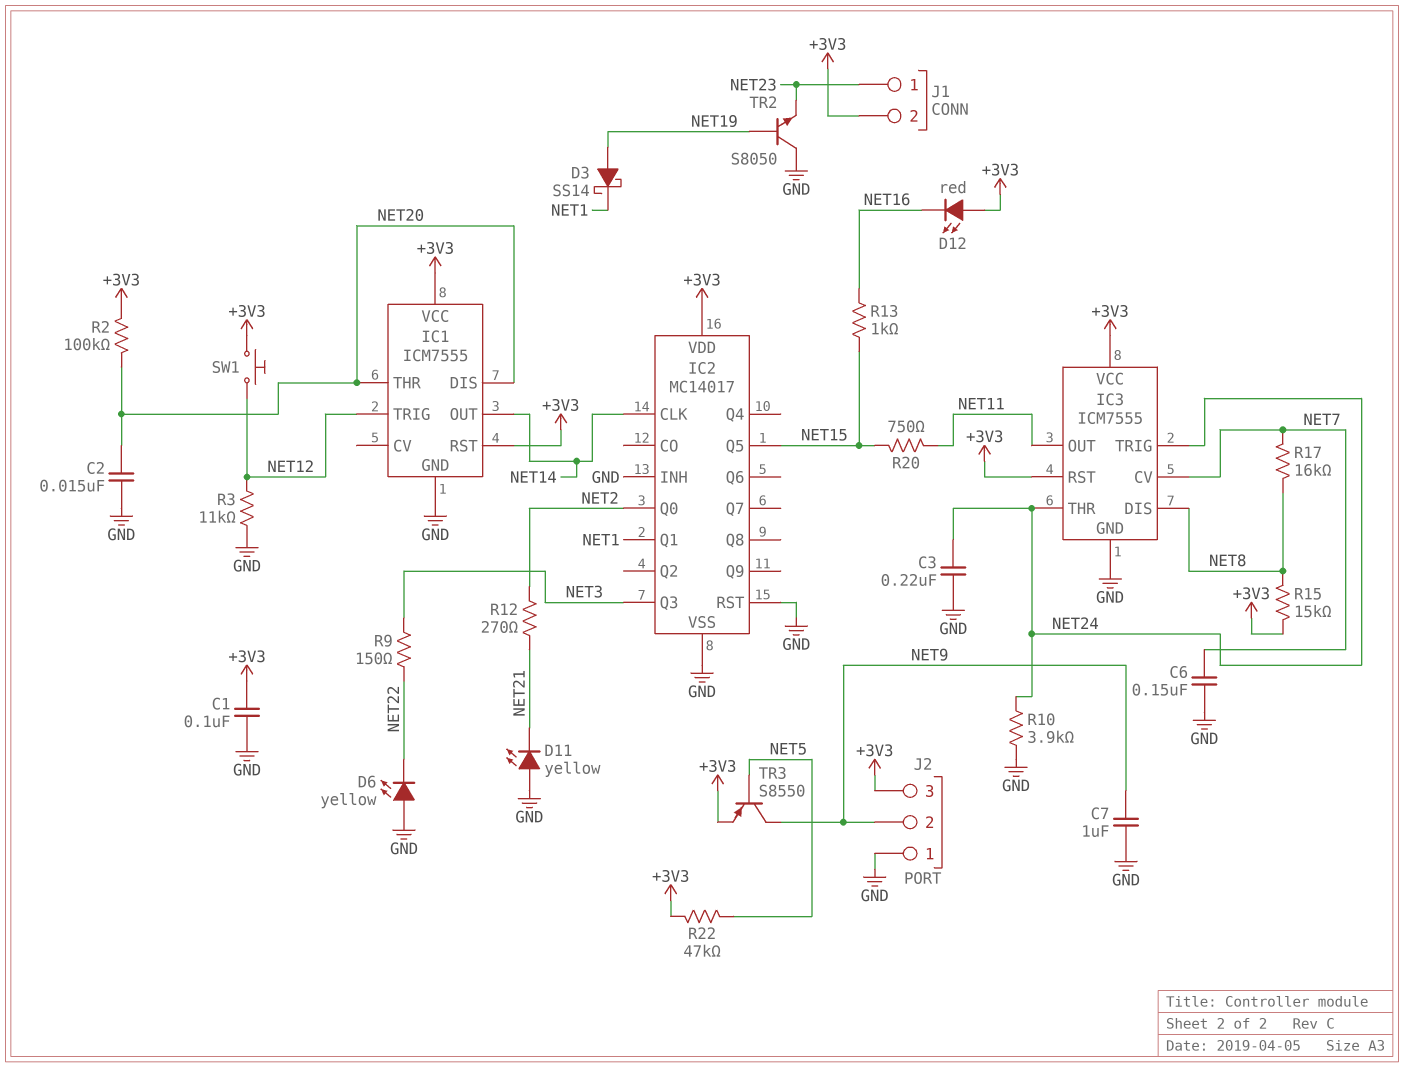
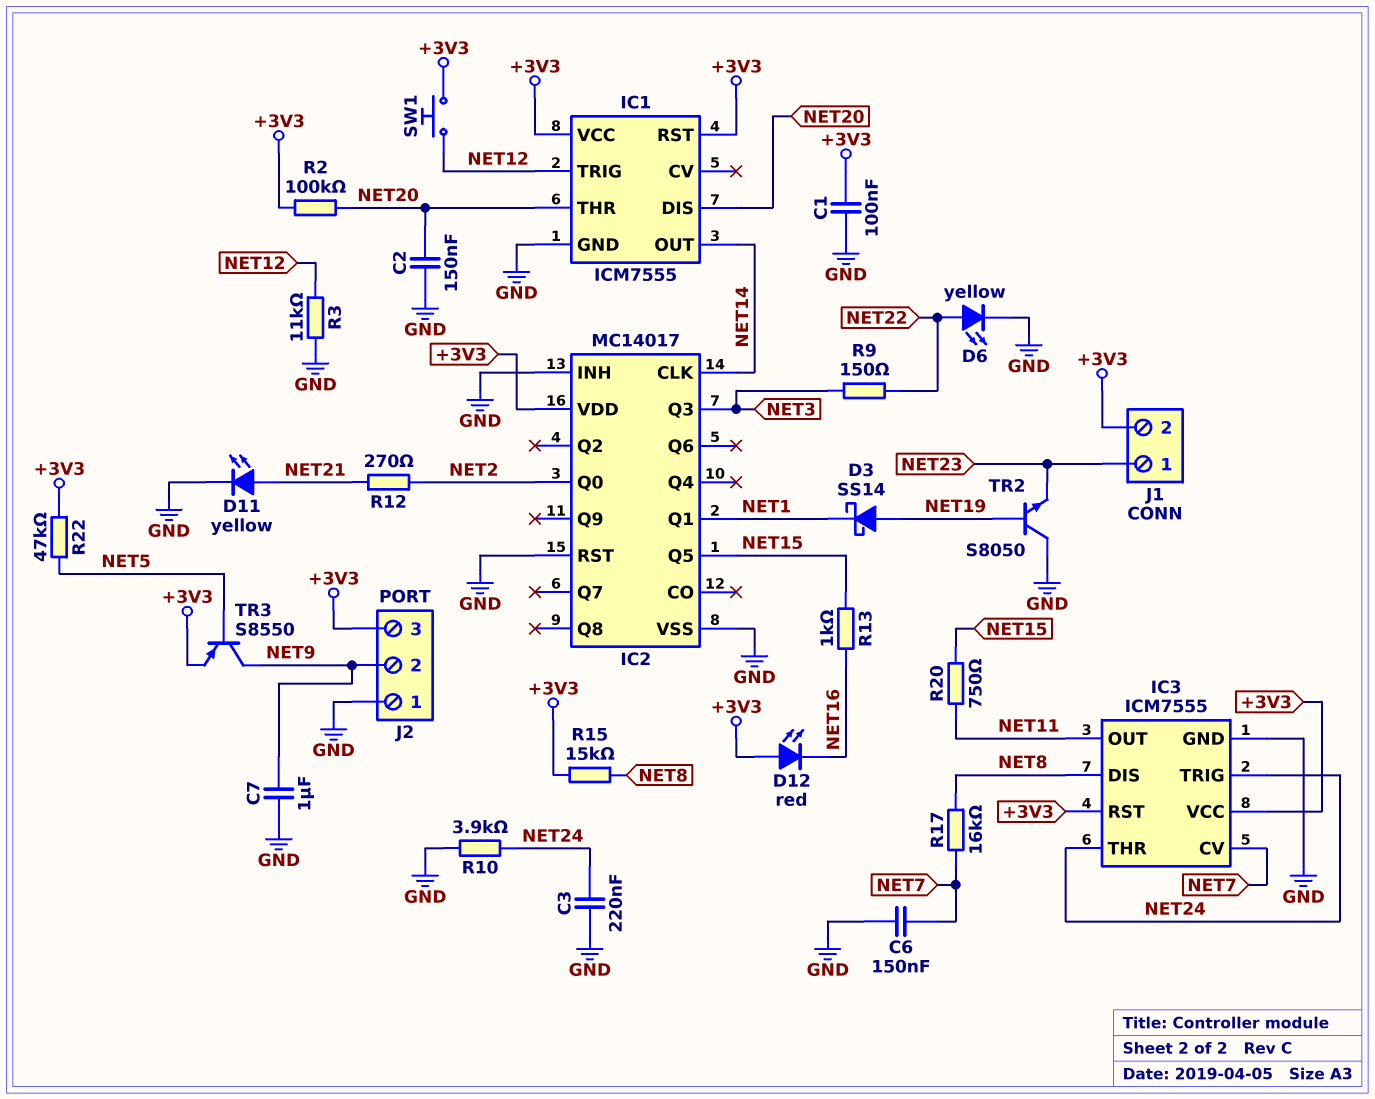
C2: 15nF (GND, NET20) -> 150nF (GND, NET20)
D6: LED yellow (A GND, K NET22) -> LED yellow (A NET22, K GND)
D11: LED yellow (A GND, K NET21) -> LED yellow (A NET21, K GND)

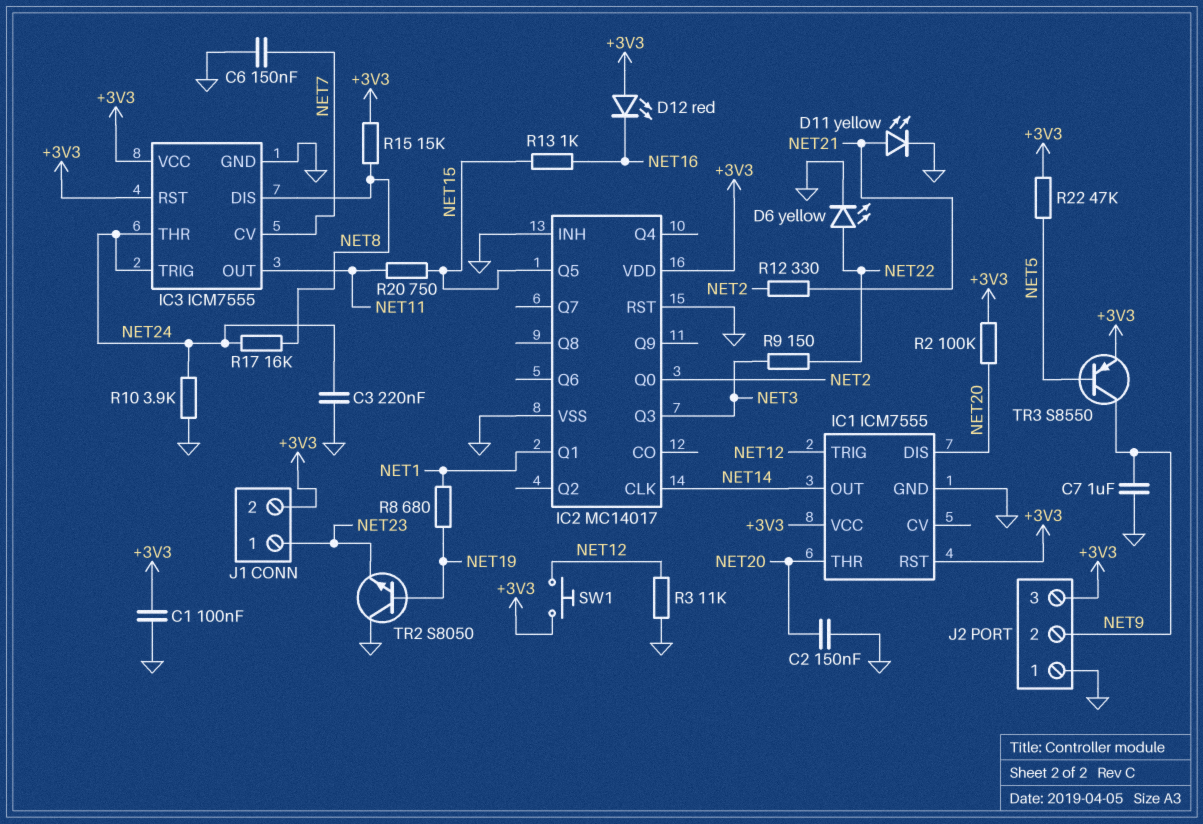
D3: schottky SS14 (A NET19, K NET1) -> none
R8: none -> 680 (NET1, NET19)
R12: 270 (NET2, NET21) -> 330 (NET2, NET21)
R17: 16k (NET7, NET8) -> 16k (NET8, NET24)

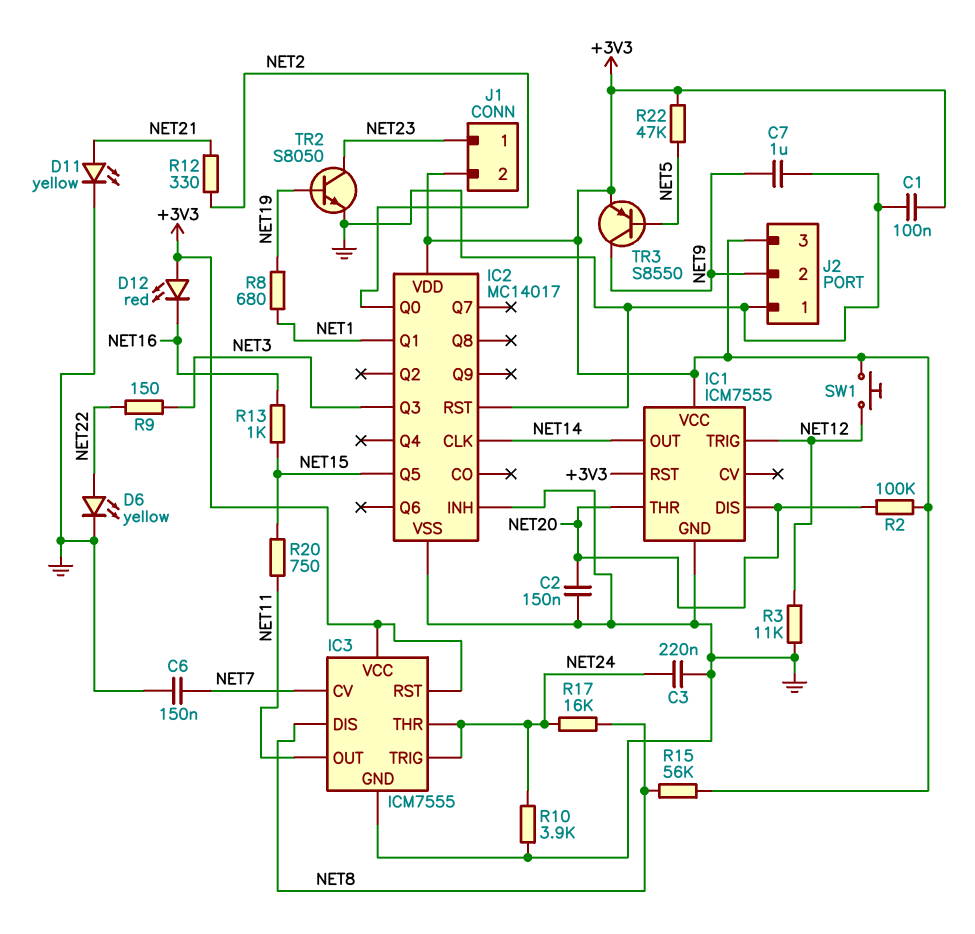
R15: 15k (+3V3, NET8) -> 56k (+3V3, NET8)
TR2: NPN S8050 (B NET19, C GND, E NET23) -> NPN S8050 (B NET19, C NET23, E GND)

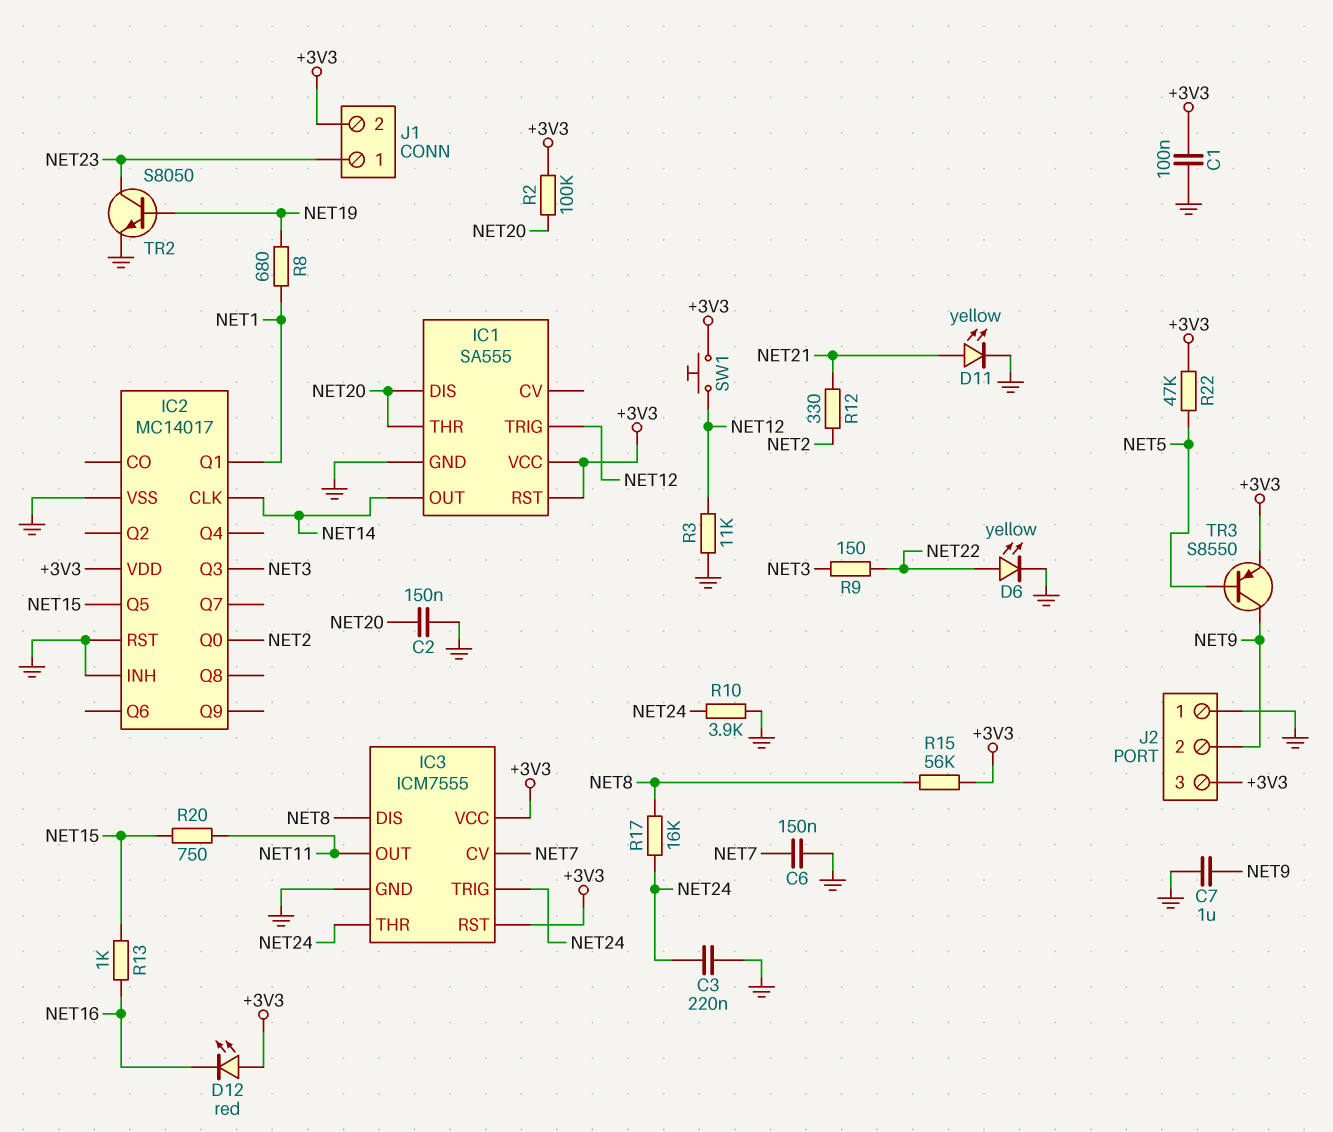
IC1: ICM7555 -> SA555

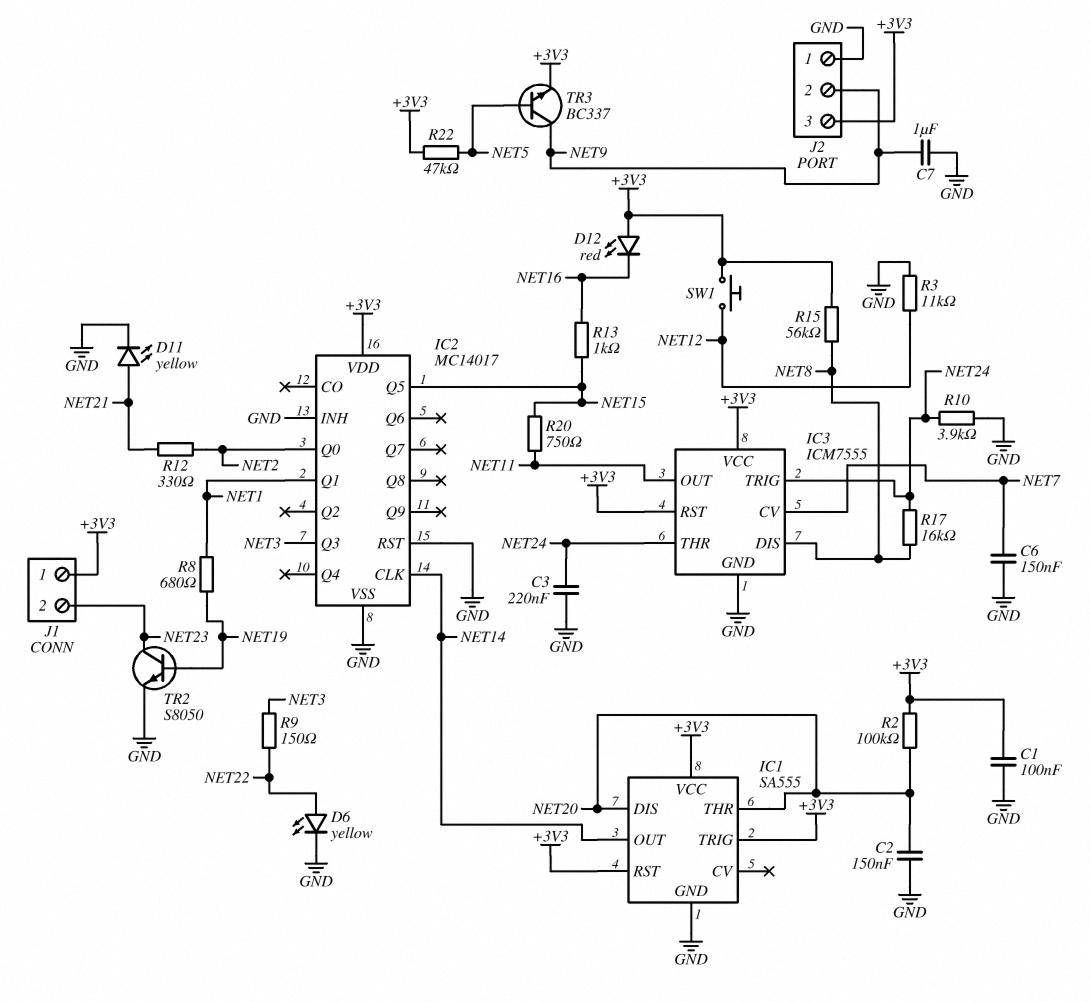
IC1 pin TRIG: NET12 -> +3V3
J1 pin 1: NET23 -> +3V3
J1 pin 2: +3V3 -> NET23
TR3: PNP S8550 (B NET5, C NET9, E +3V3) -> NPN BC337 (B NET5, C NET9, E +3V3)

